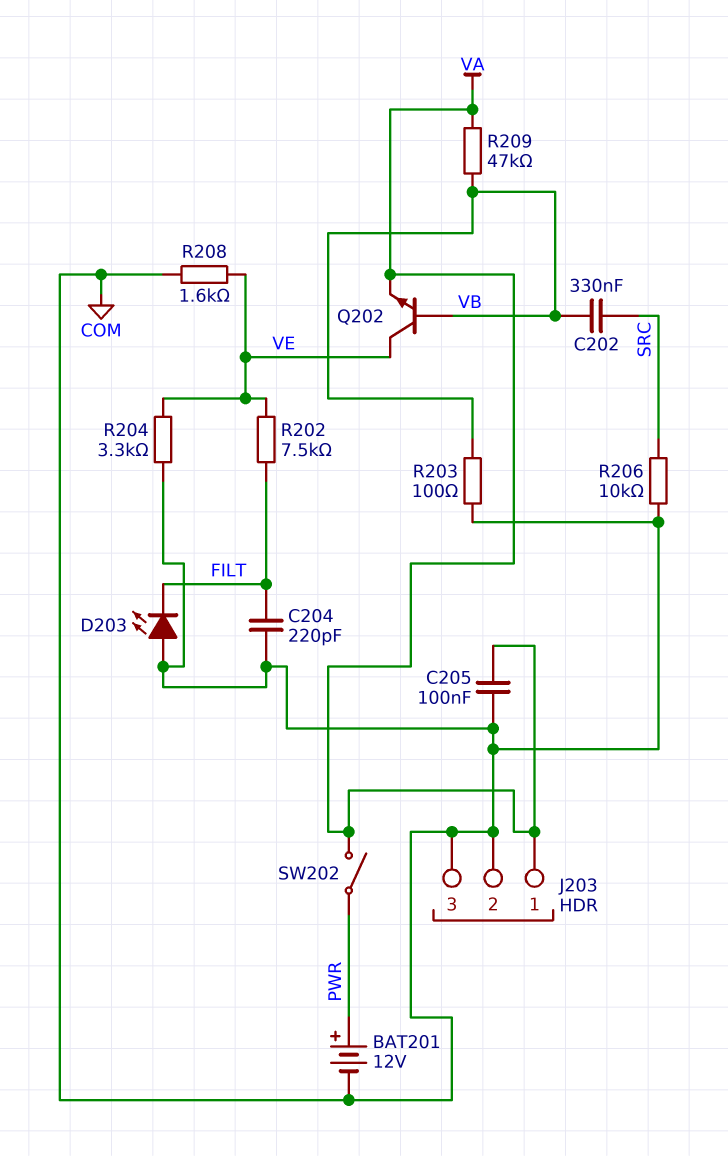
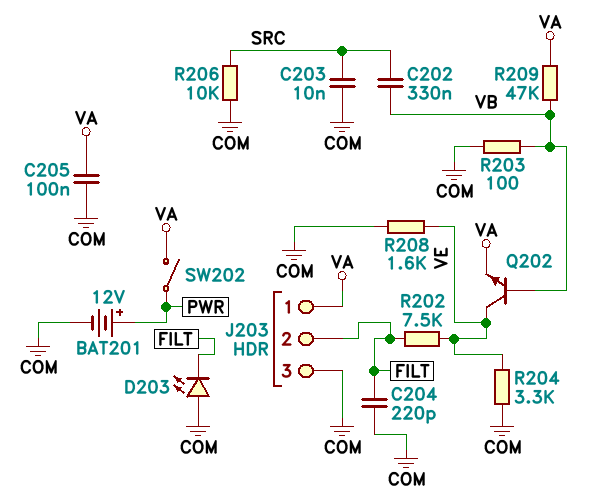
C203: none -> 10nF (COM, SRC)
J203 pin 2: COM -> FILT

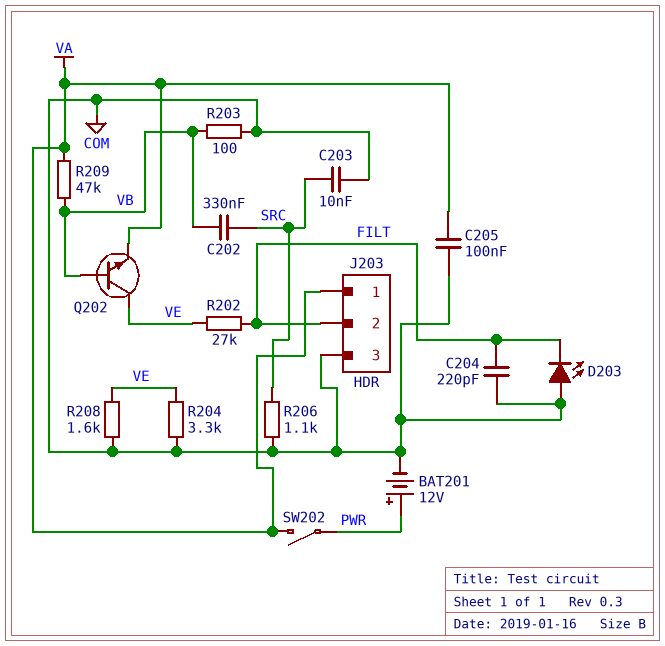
R202: 7.5k (FILT, VE) -> 27k (FILT, VE)
R206: 10k (COM, SRC) -> 1.1k (COM, SRC)

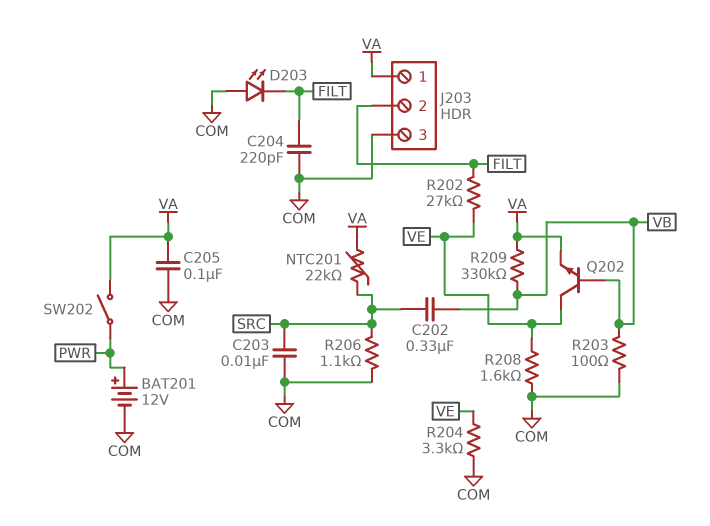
NTC201: none -> 22k (SRC, VA)
R209: 47k (VA, VB) -> 330k (VA, VB)

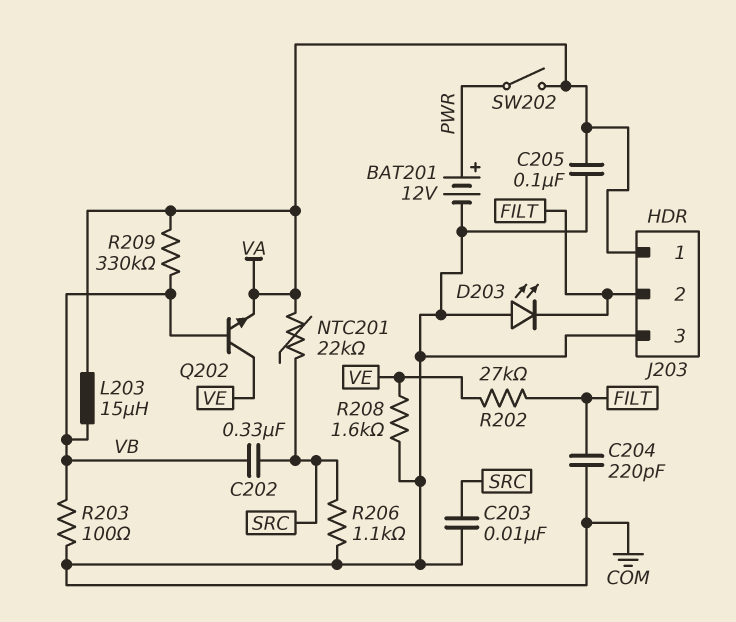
L203: none -> 15uH (VA, VB)
R204: 3.3k (COM, VE) -> none

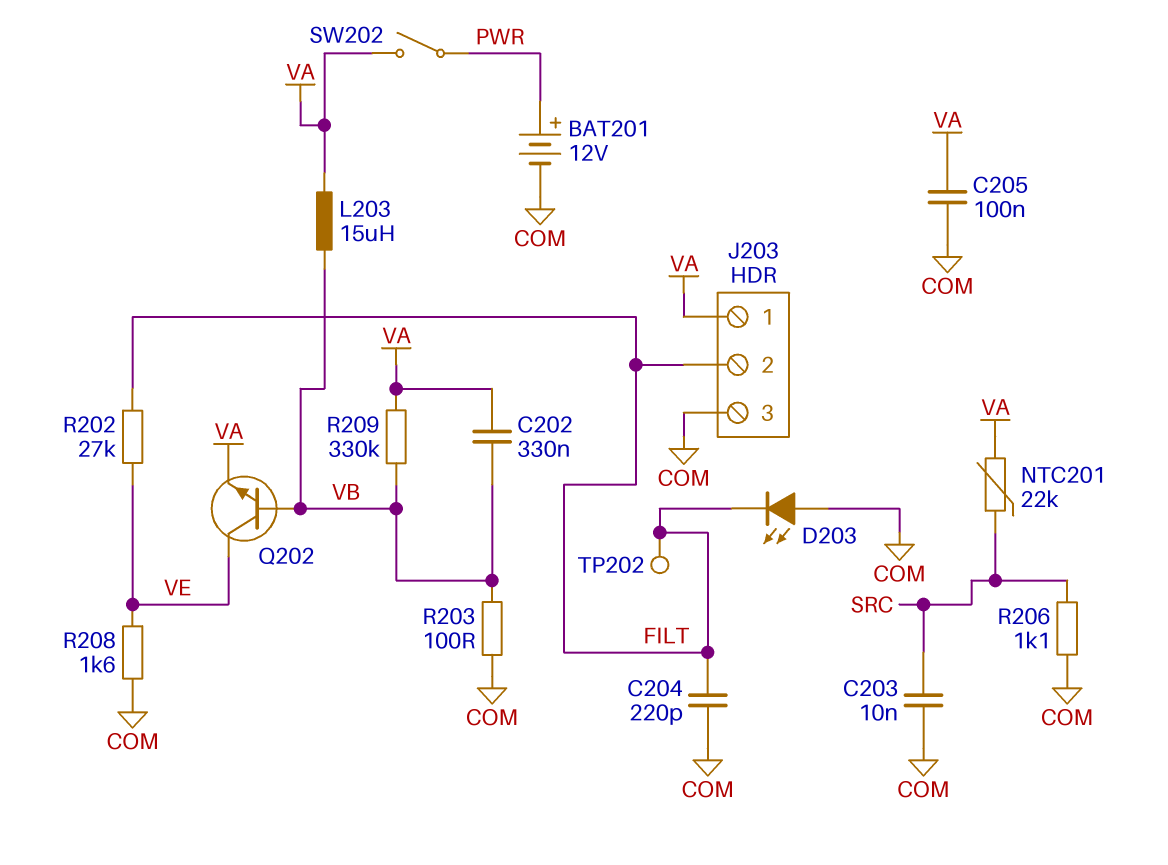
C202: 330nF (SRC, VB) -> 330nF (VA, VB)
TP202: none -> test point (FILT)

